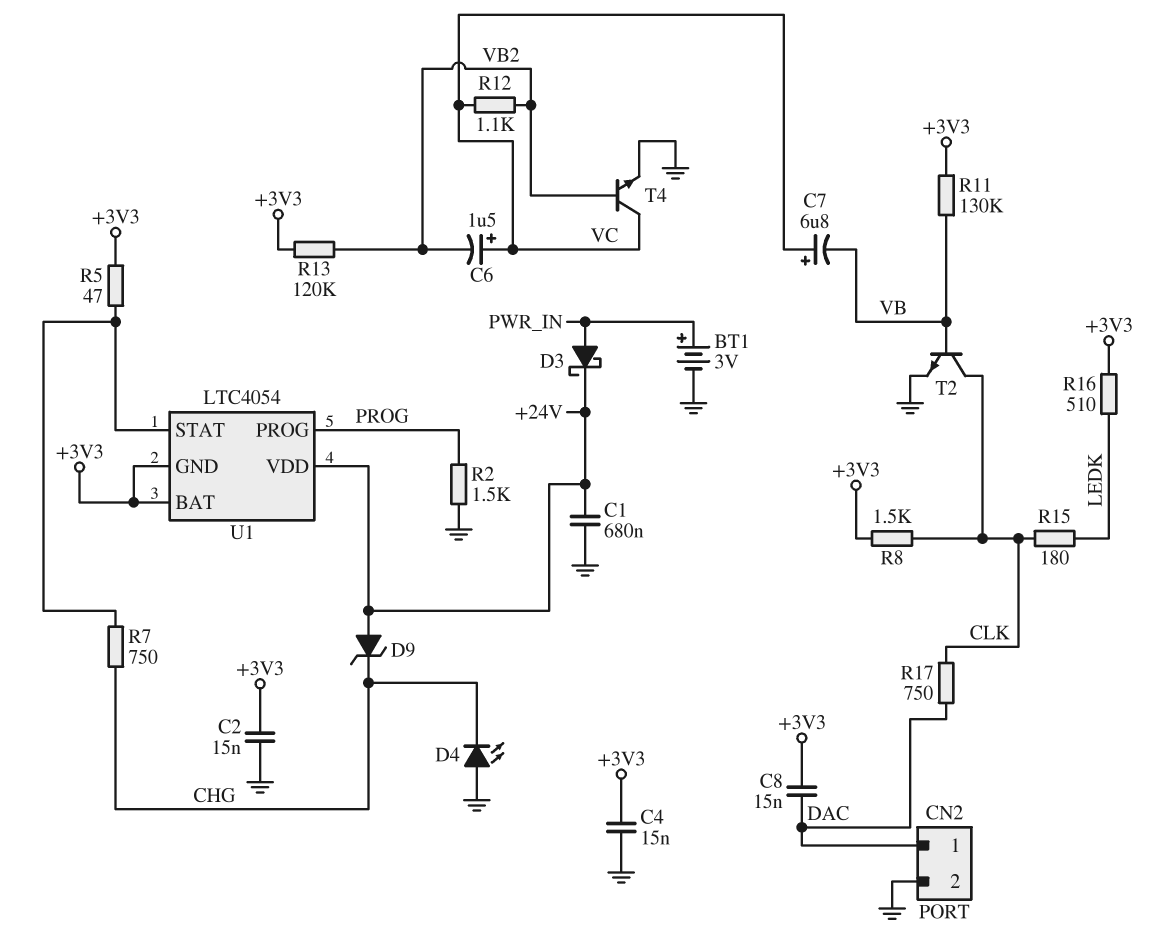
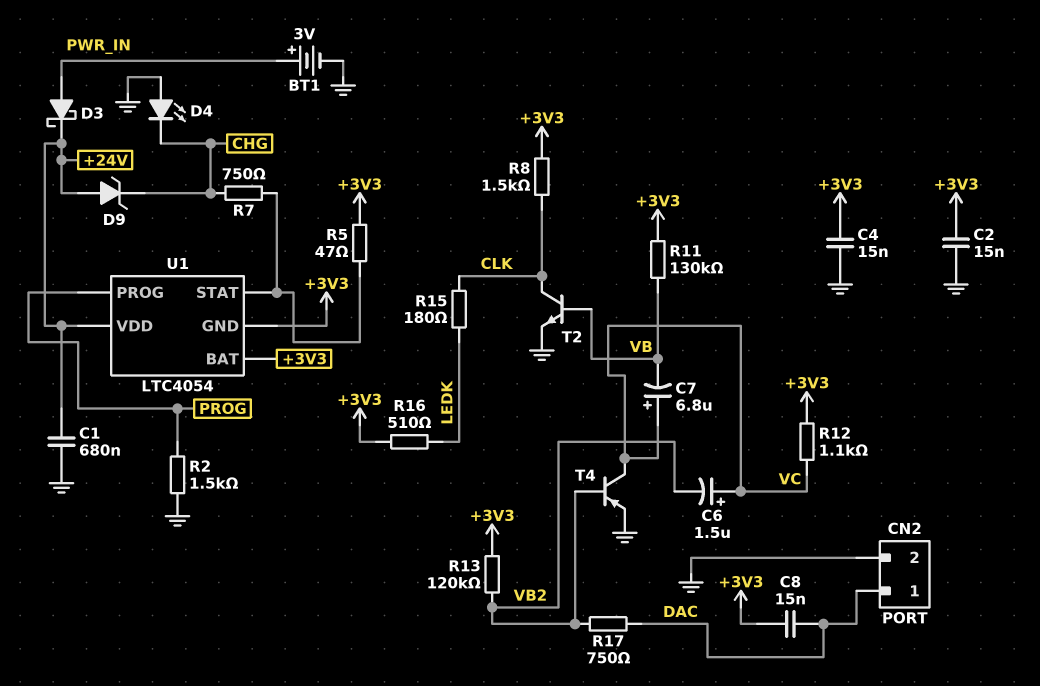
R12: 1.1k (VB2, VC) -> 1.1k (+3V3, VC)
R17: 750 (CLK, DAC) -> 750 (DAC, VB2)
T4: NPN (B VB2, C VC, E GND) -> PNP (B VB2, C VC, E GND)

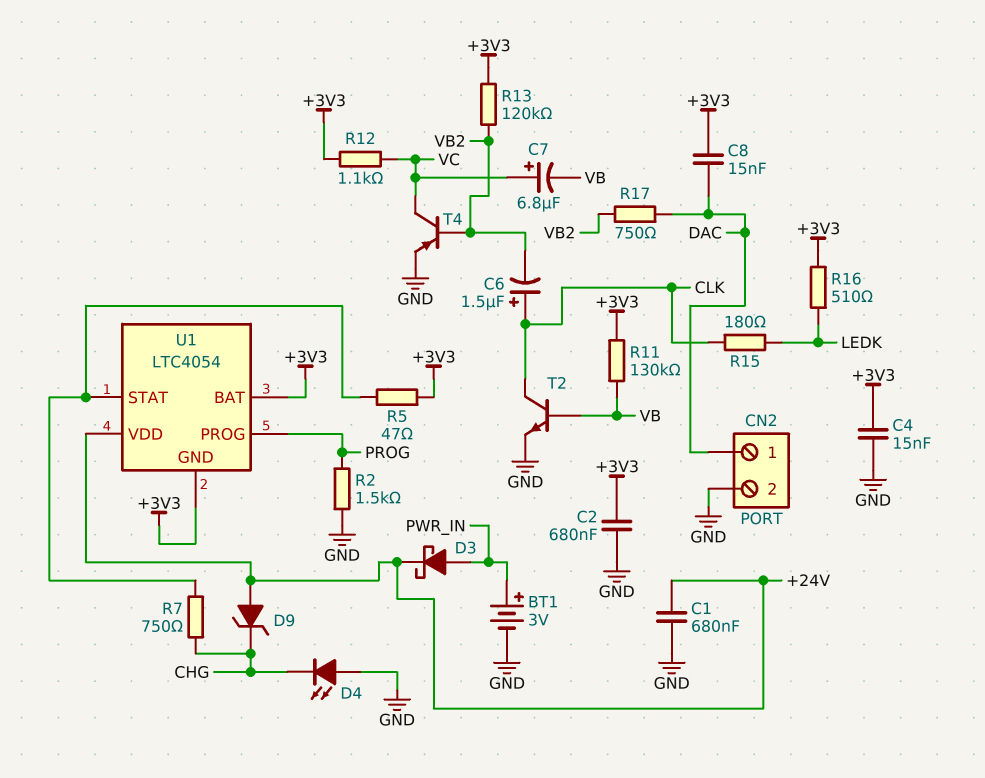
C2: 15nF (+3V3, GND) -> 680nF (+3V3, GND)
C6: 1.5uF (plus VC, minus VB2) -> 1.5uF (plus CLK, minus VB2)
R8: 1.5k (+3V3, CLK) -> none

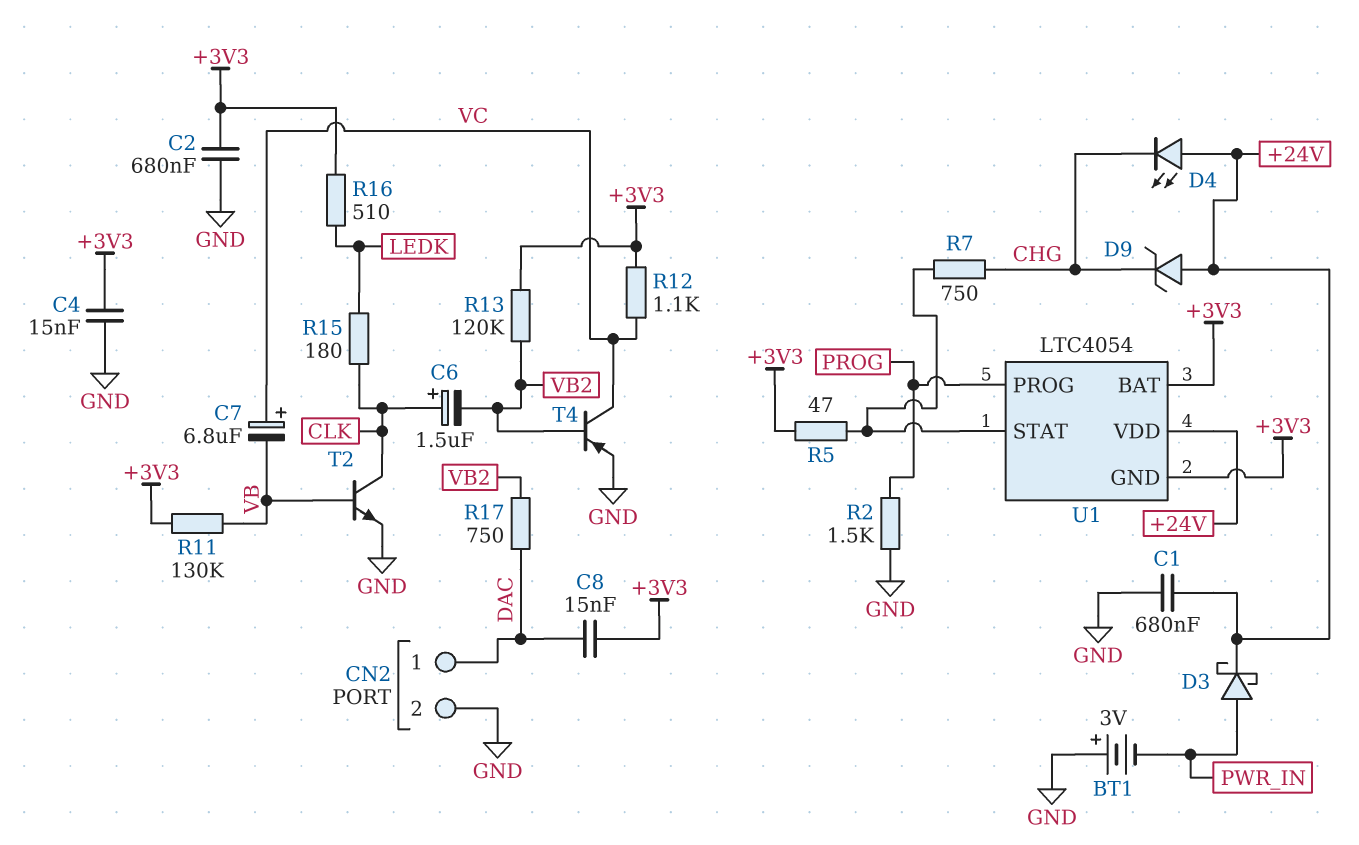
BT1: 3V (plus PWR_IN, minus GND) -> 3V (plus GND, minus PWR_IN)
D4: LED (A GND, K CHG) -> LED (A +24V, K CHG)

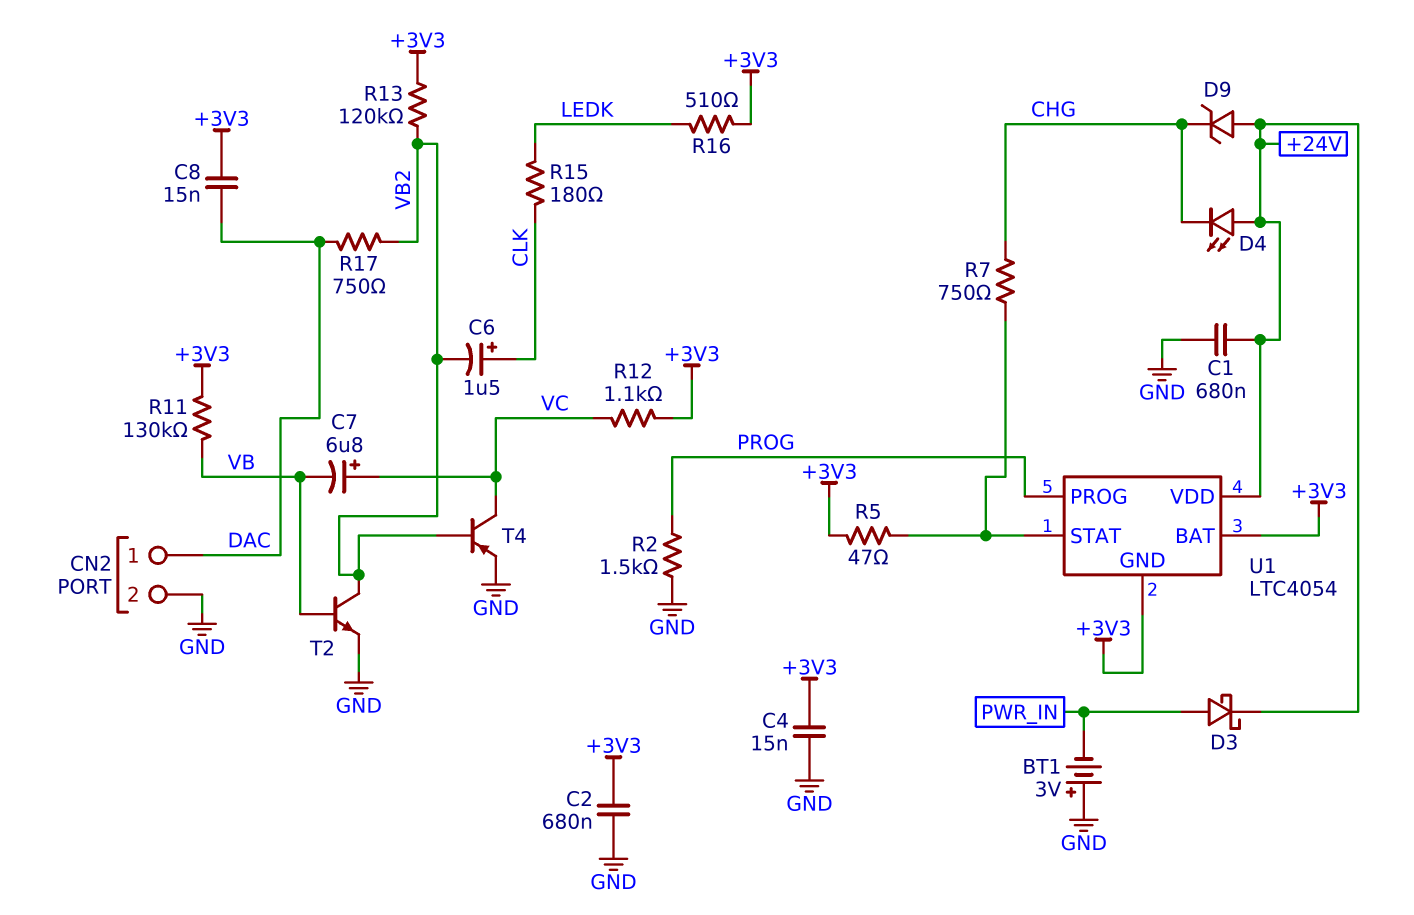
T2: NPN (B VB, C CLK, E GND) -> NPN (B VB, C VB2, E GND)

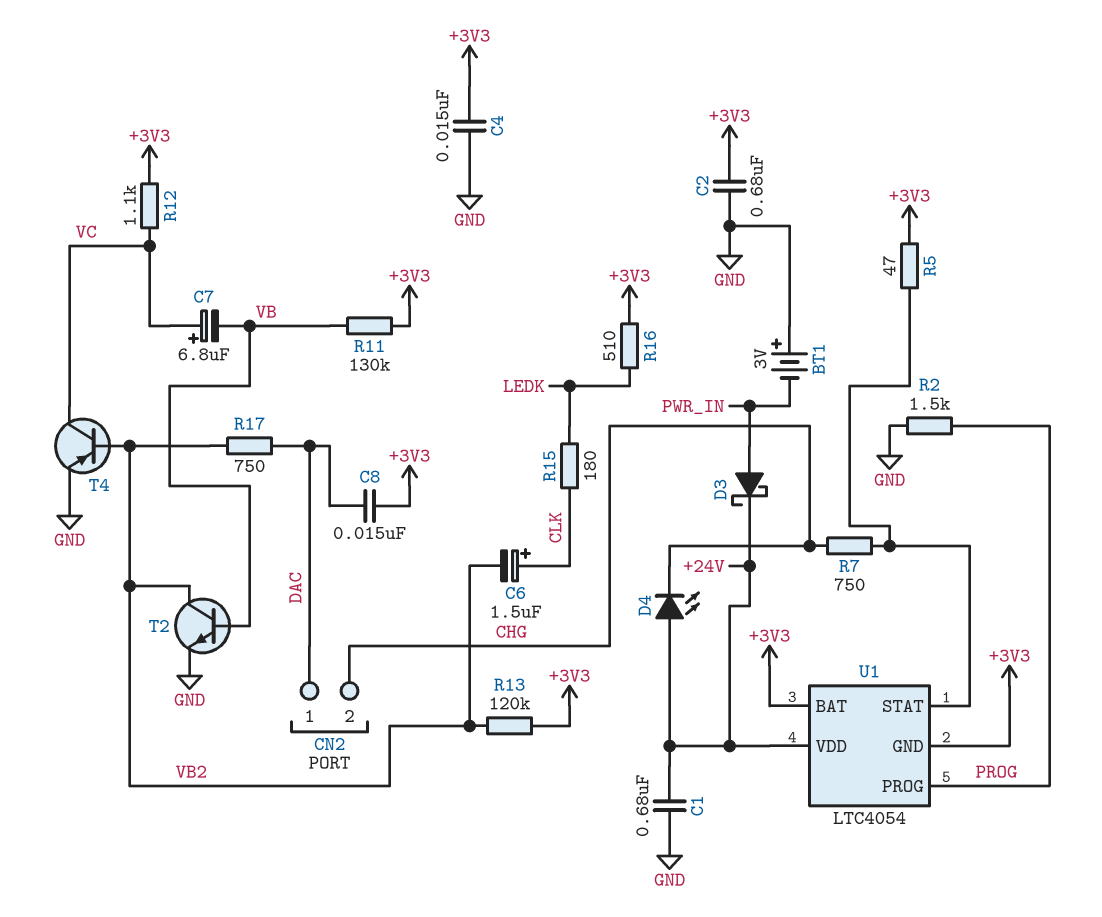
CN2 pin 2: GND -> CHG
D9: zener (A +24V, K CHG) -> none

